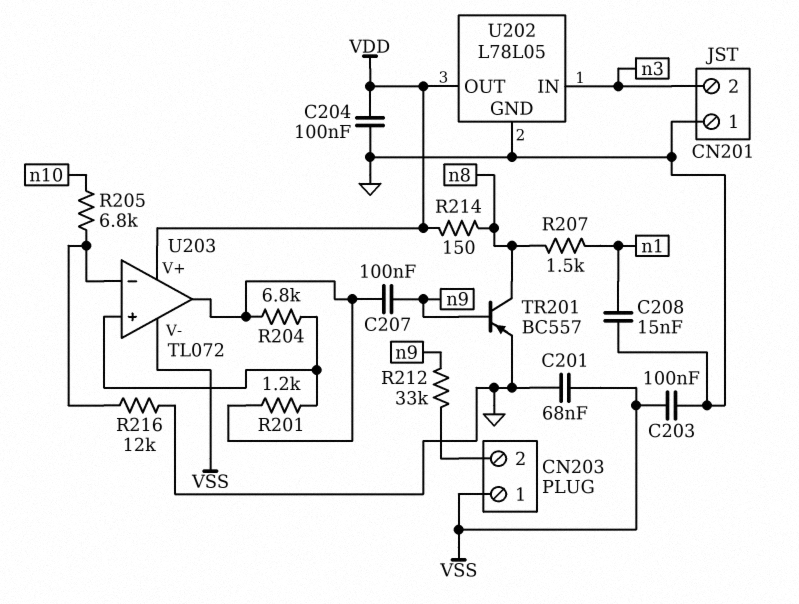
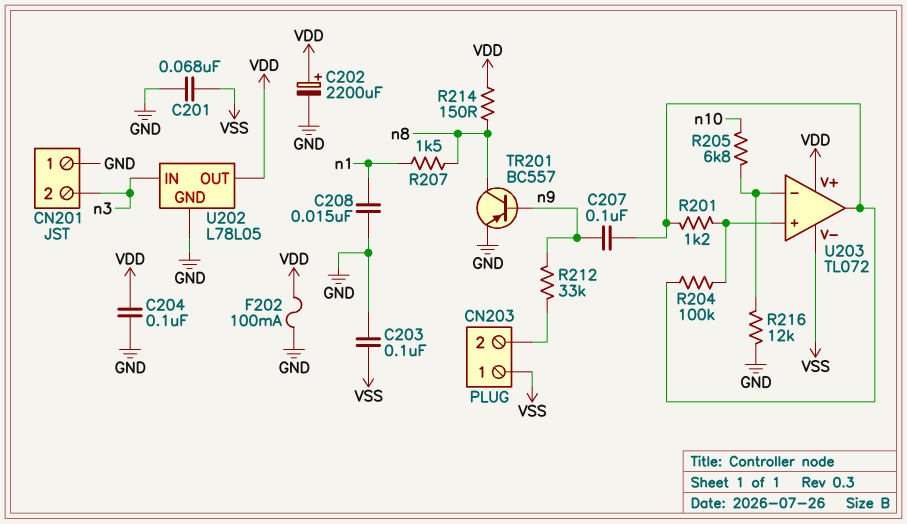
C202: none -> 2200uF (plus VDD, minus GND)
F202: none -> 100mA (GND, VDD)
R204: 6.8k (U203/in+, U203/out) -> 100k (U203/in+, U203/out)

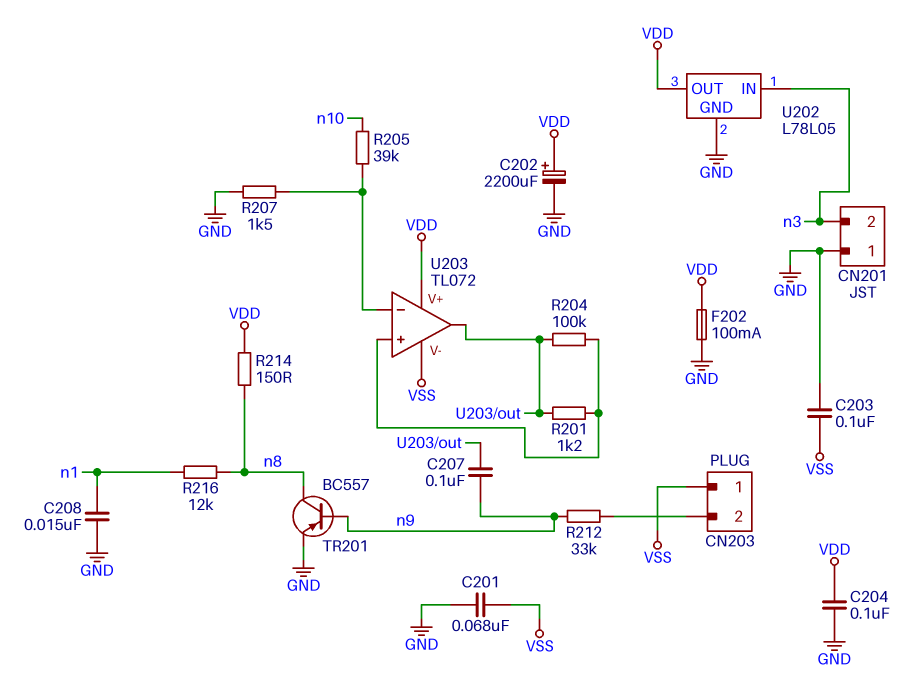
R205: 6.8k (U203/in-, n10) -> 39k (U203/in-, n10)
R207: 1.5k (n1, n8) -> 1.5k (GND, U203/in-)
R216: 12k (GND, U203/in-) -> 12k (n1, n8)

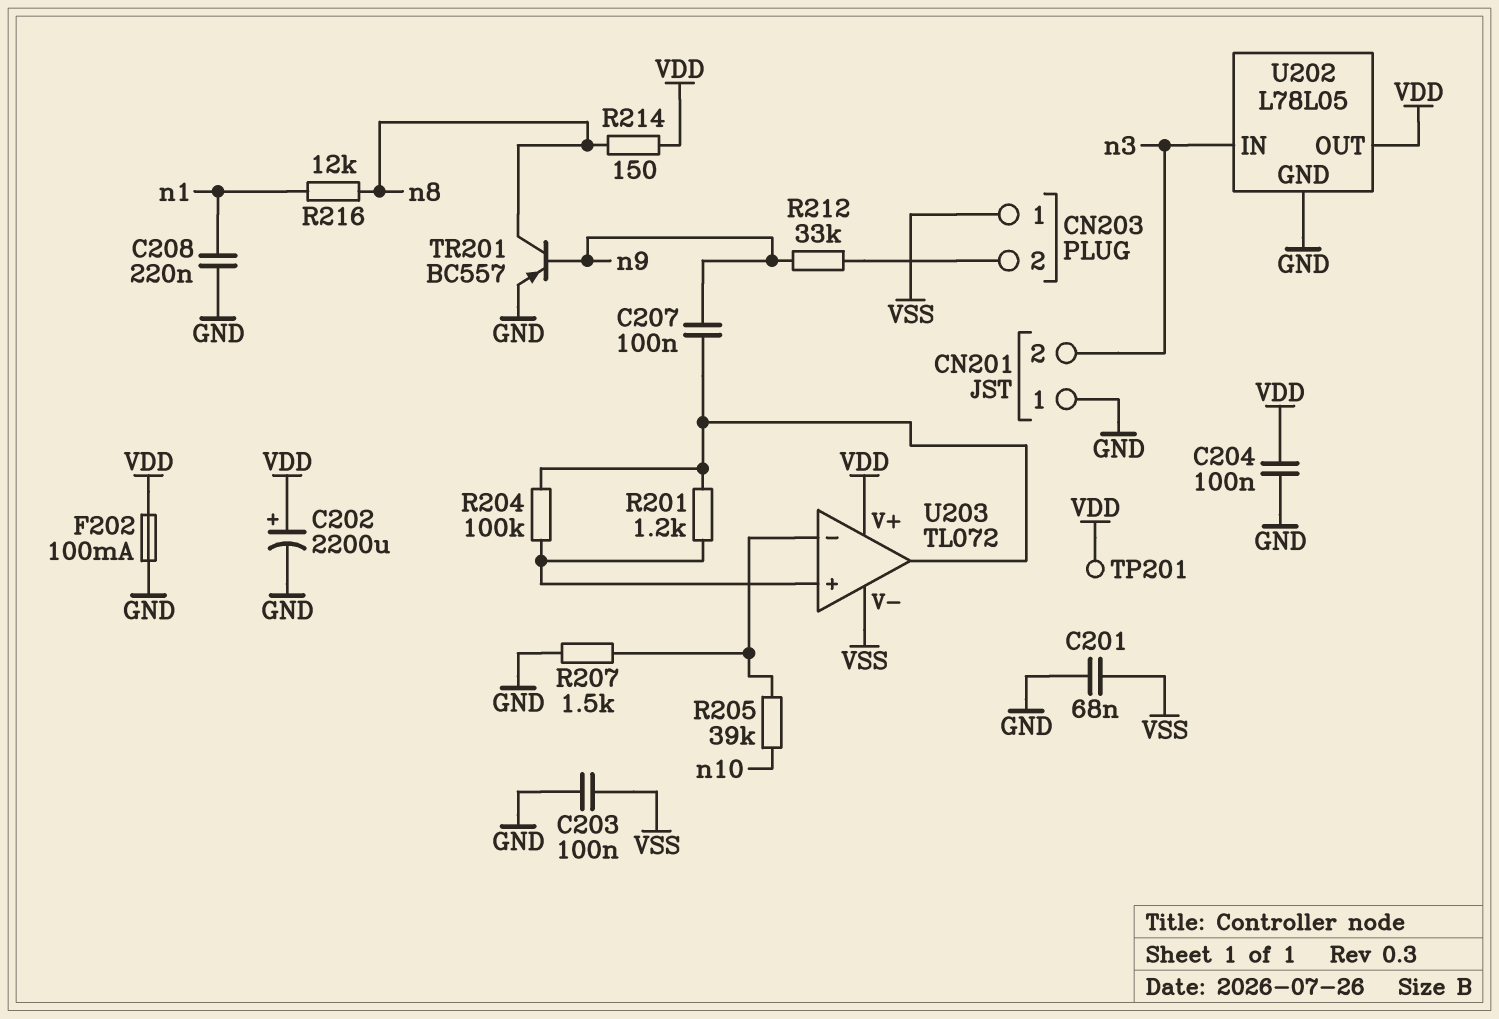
C208: 15nF (GND, n1) -> 220nF (GND, n1)
TP201: none -> test point (VDD)

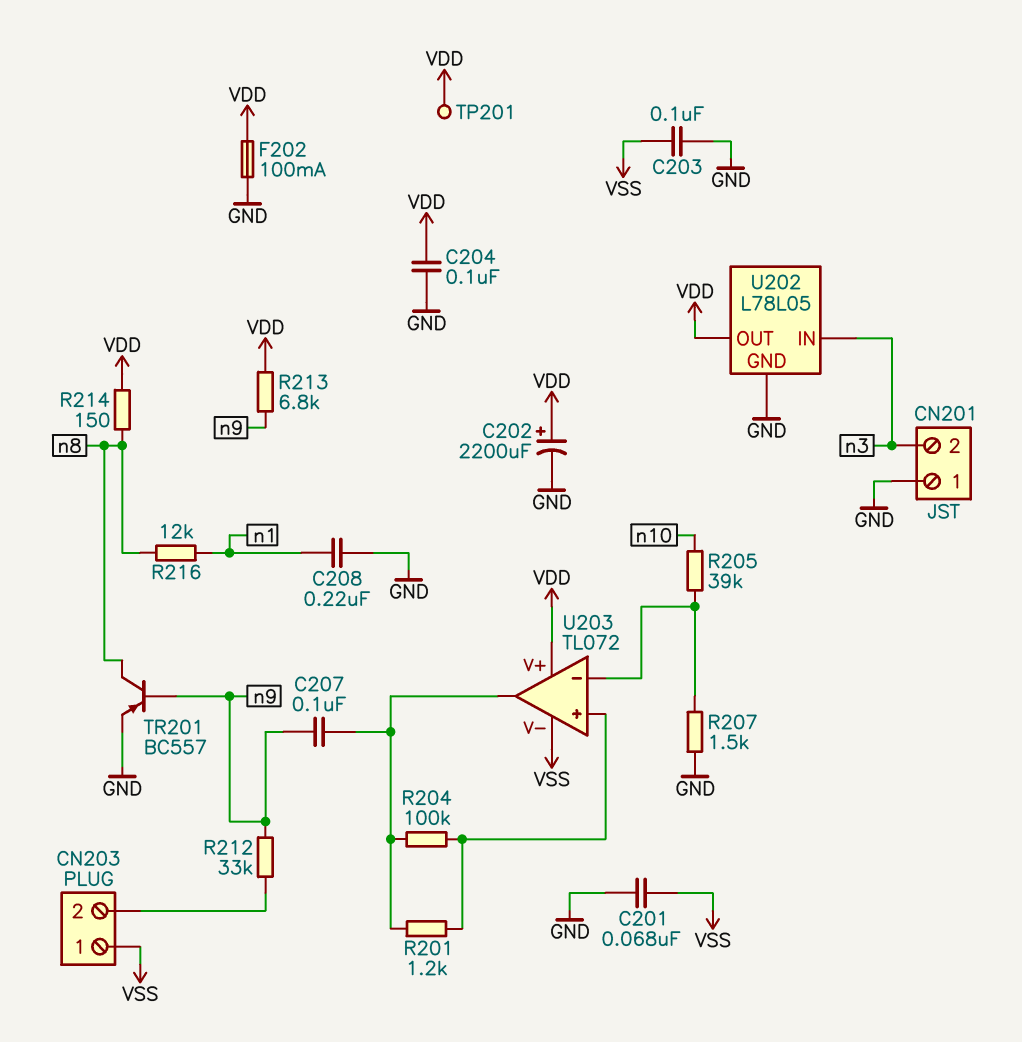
R213: none -> 6.8k (VDD, n9)

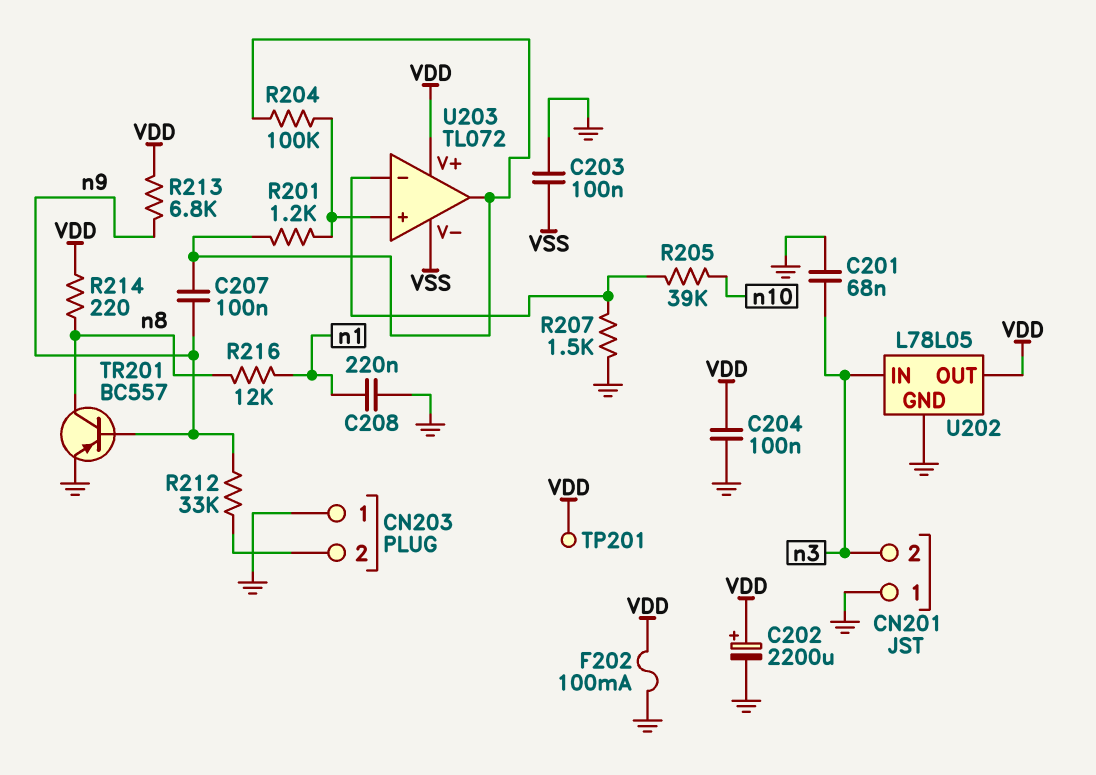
C201: 68nF (GND, VSS) -> 68nF (GND, n3)
CN203 pin 1: VSS -> GND
R214: 150 (VDD, n8) -> 220 (VDD, n8)

